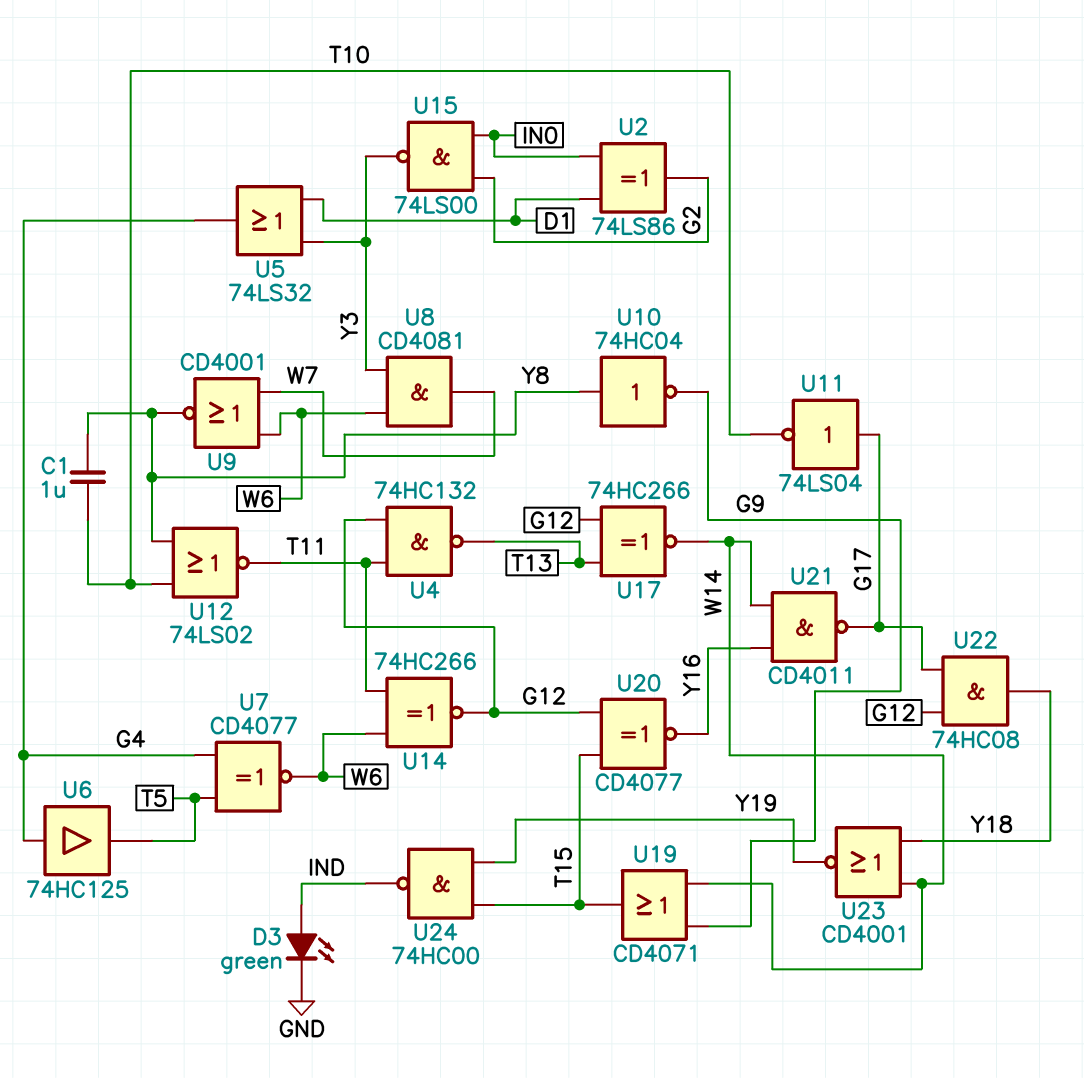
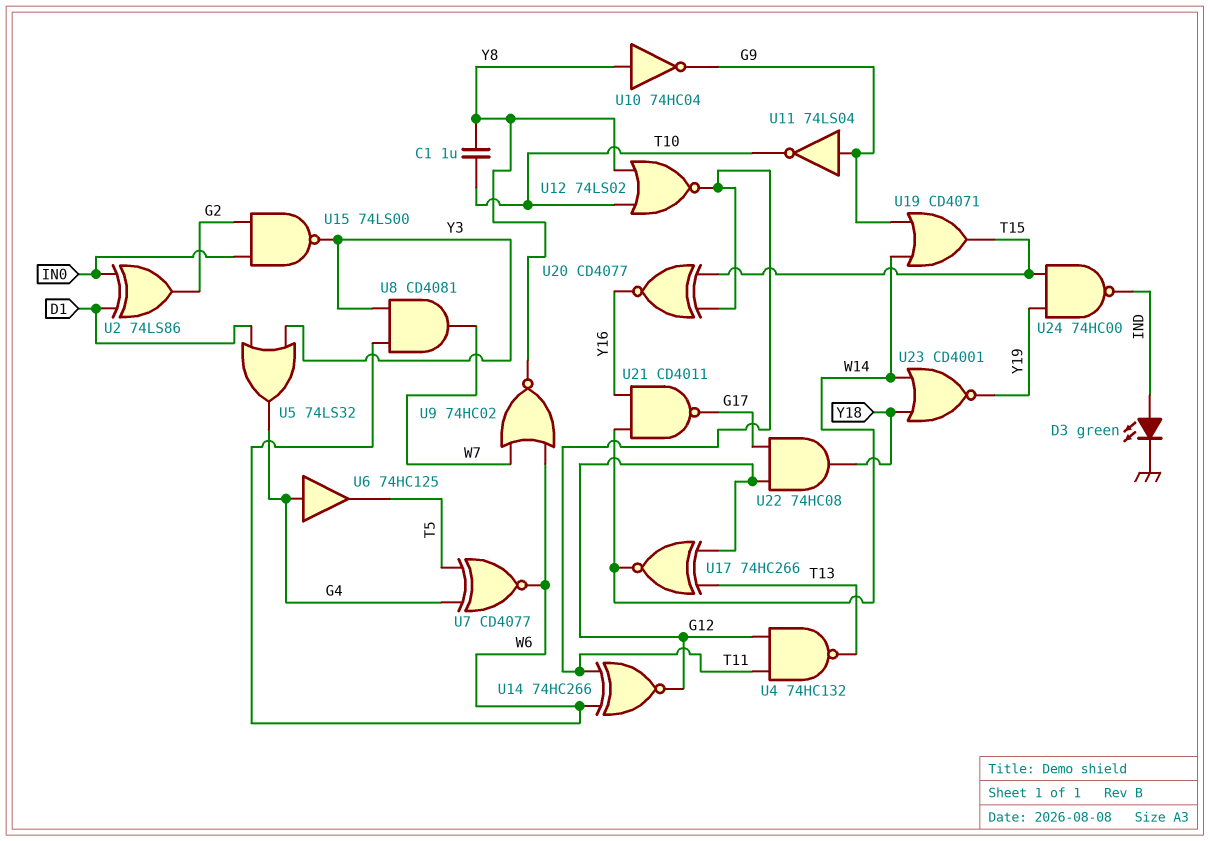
U9: NOR CD4001 (in W6, in W7, out Y8) -> NOR 74HC02 (in W6, in W7, out Y8)
U11: NOT 74LS04 (in G17, out T10) -> NOT 74LS04 (in G9, out T10)
U20: XNOR CD4077 (in G12, in T15, out Y16) -> XNOR CD4077 (in T11, in T15, out Y16)

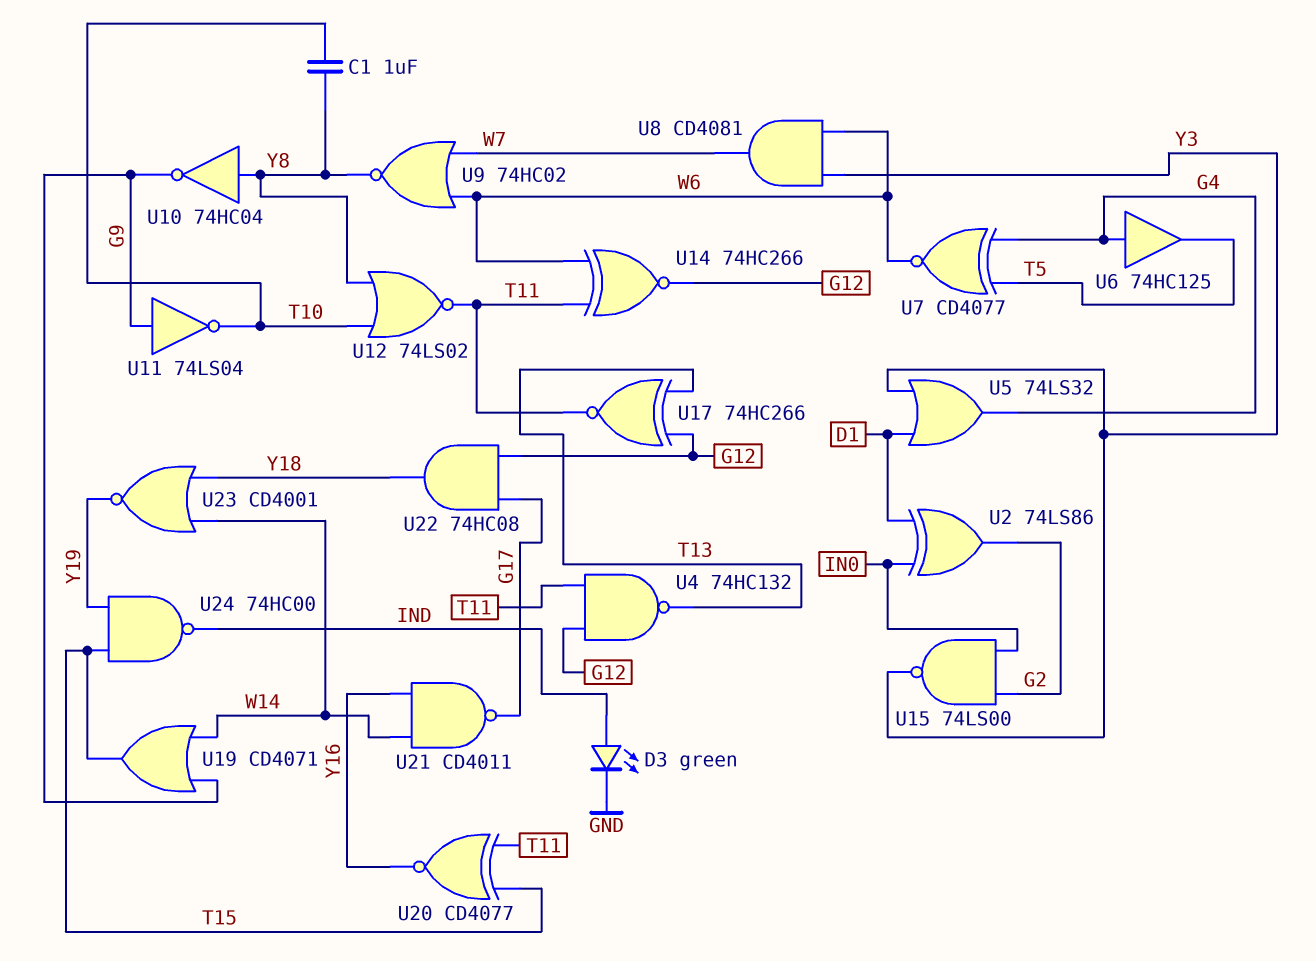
U17: XNOR 74HC266 (in G12, in T13, out W14) -> XNOR 74HC266 (in G12, in T13, out T11)

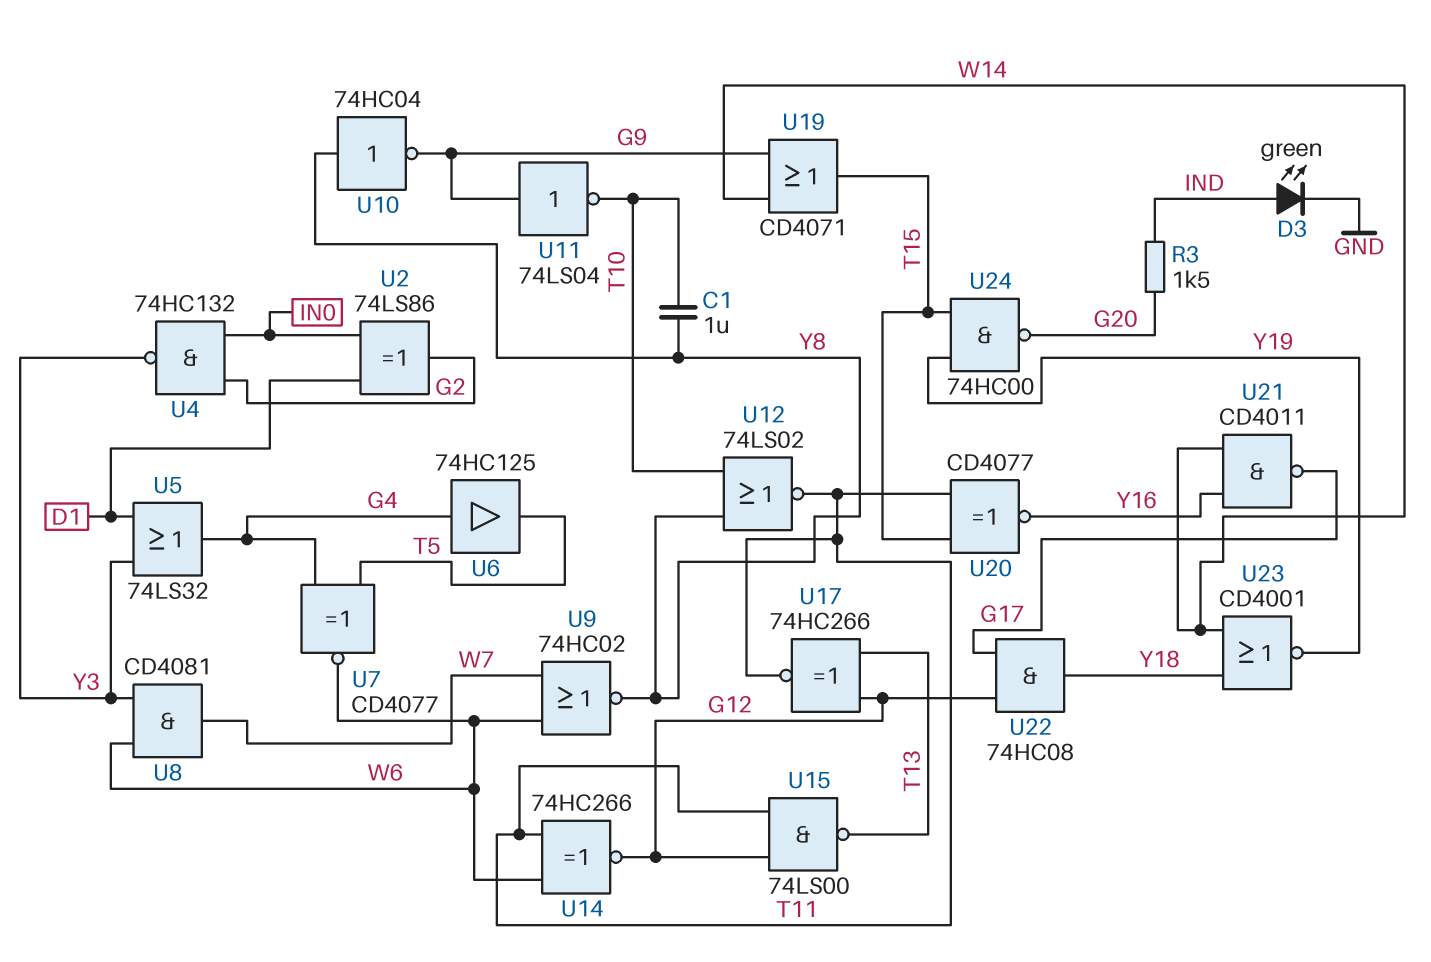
R3: none -> 1.5k (G20, IND)
U4: NAND 74HC132 (in G12, in T11, out T13) -> NAND 74HC132 (in G2, in IN0, out Y3)
U15: NAND 74LS00 (in G2, in IN0, out Y3) -> NAND 74LS00 (in G12, in T11, out T13)
U24: NAND 74HC00 (in T15, in Y19, out IND) -> NAND 74HC00 (in T15, in Y19, out G20)

